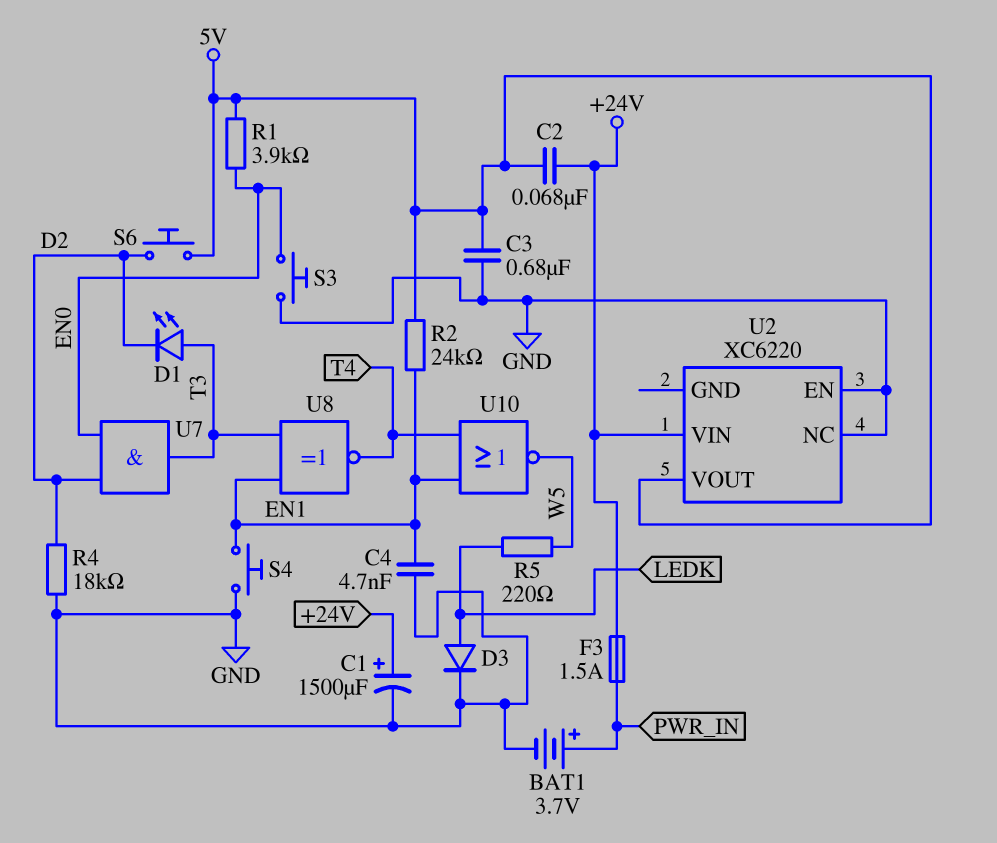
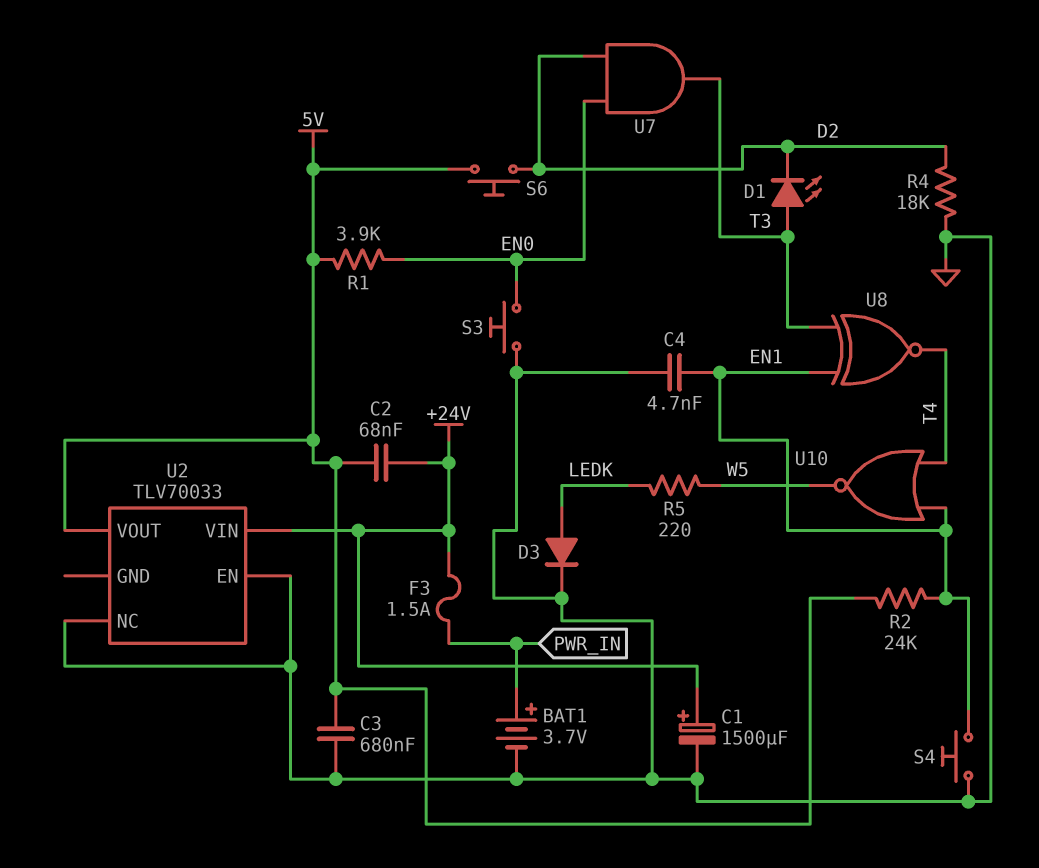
U2: XC6220 -> TLV70033

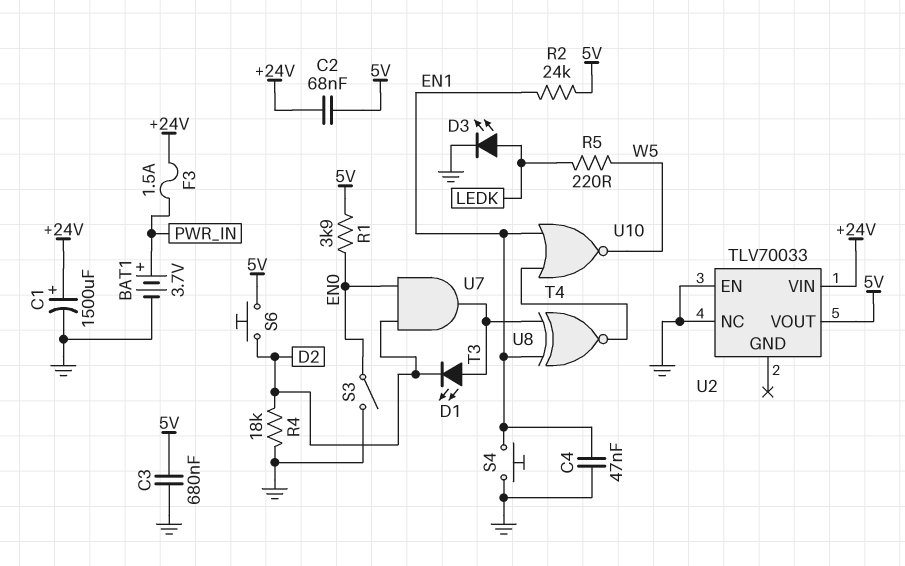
C4: 4.7nF (EN1, GND) -> 47nF (EN1, GND)
D3: diode (A LEDK, K GND) -> LED (A LEDK, K GND)
S3: button (EN0, GND) -> switch (EN0, GND)

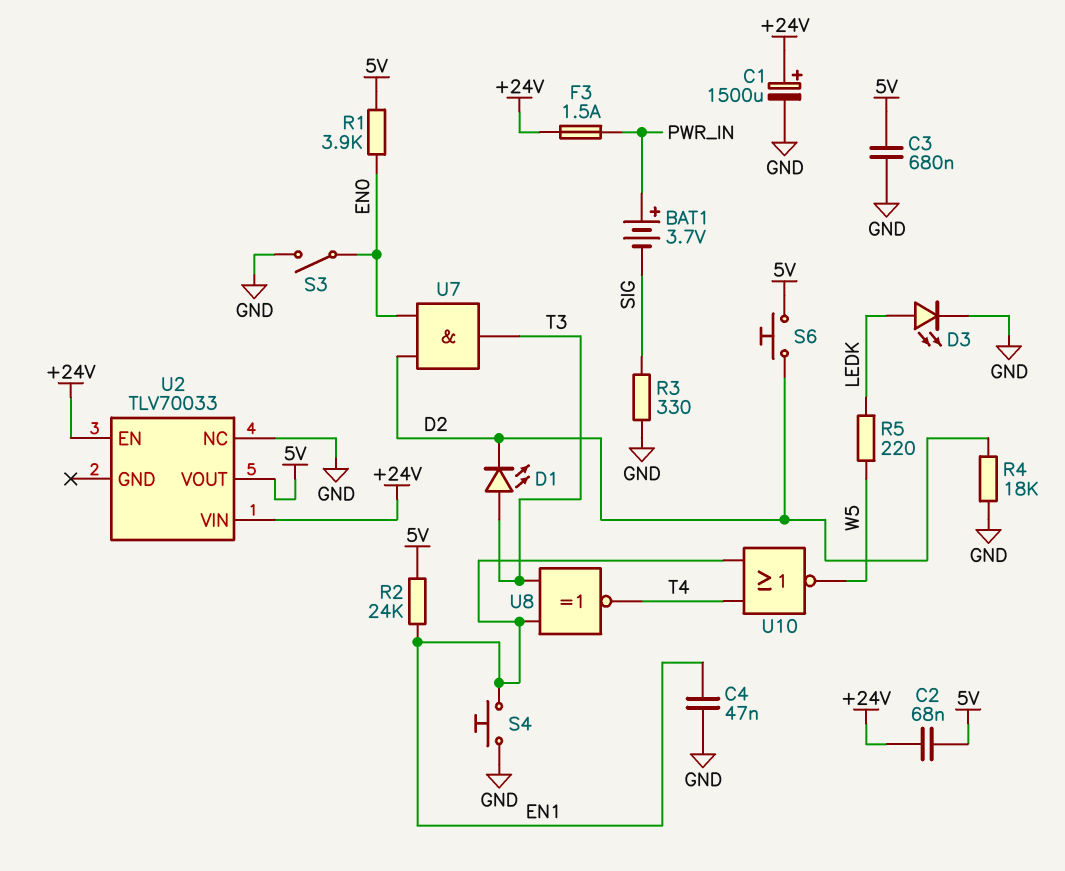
BAT1: 3.7V (plus PWR_IN, minus GND) -> 3.7V (plus PWR_IN, minus SIG)
R3: none -> 330 (GND, SIG)
U2 pin EN: GND -> +24V

